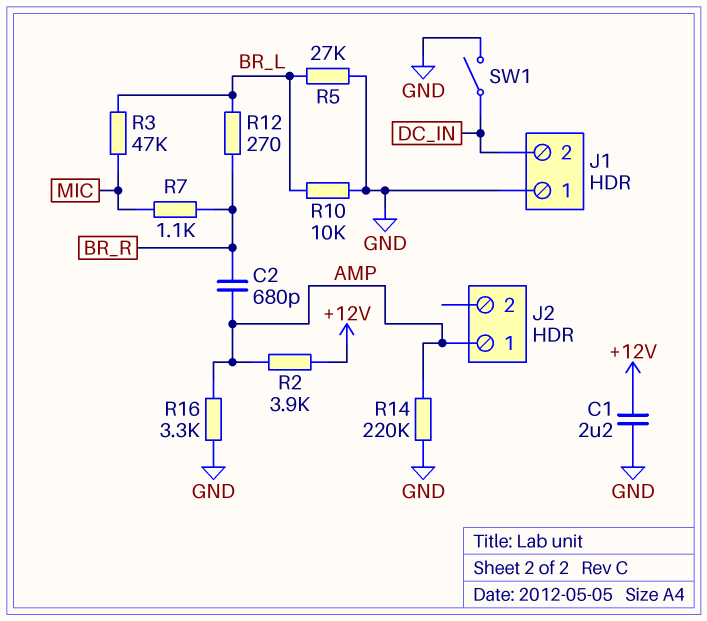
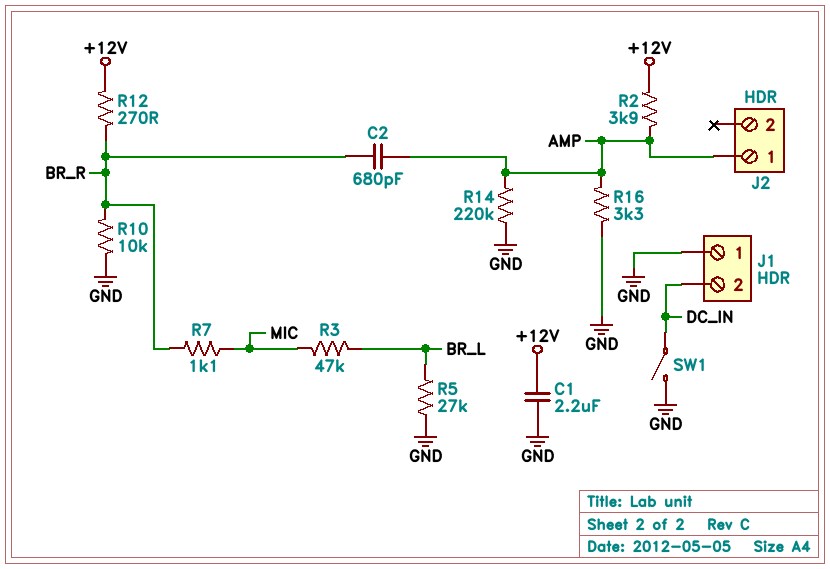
R10: 10k (BR_L, GND) -> 10k (BR_R, GND)
R12: 270 (BR_L, BR_R) -> 270 (+12V, BR_R)

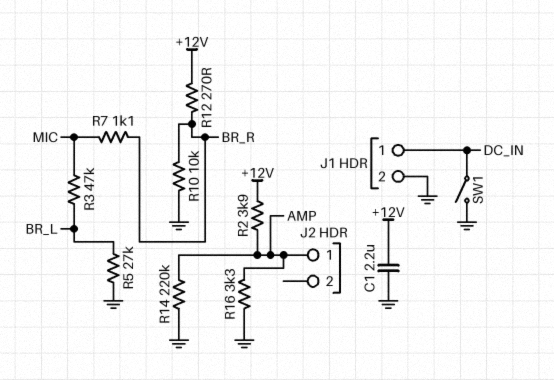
C2: 680pF (AMP, BR_R) -> none
J1 pin 1: GND -> DC_IN
J1 pin 2: DC_IN -> GND

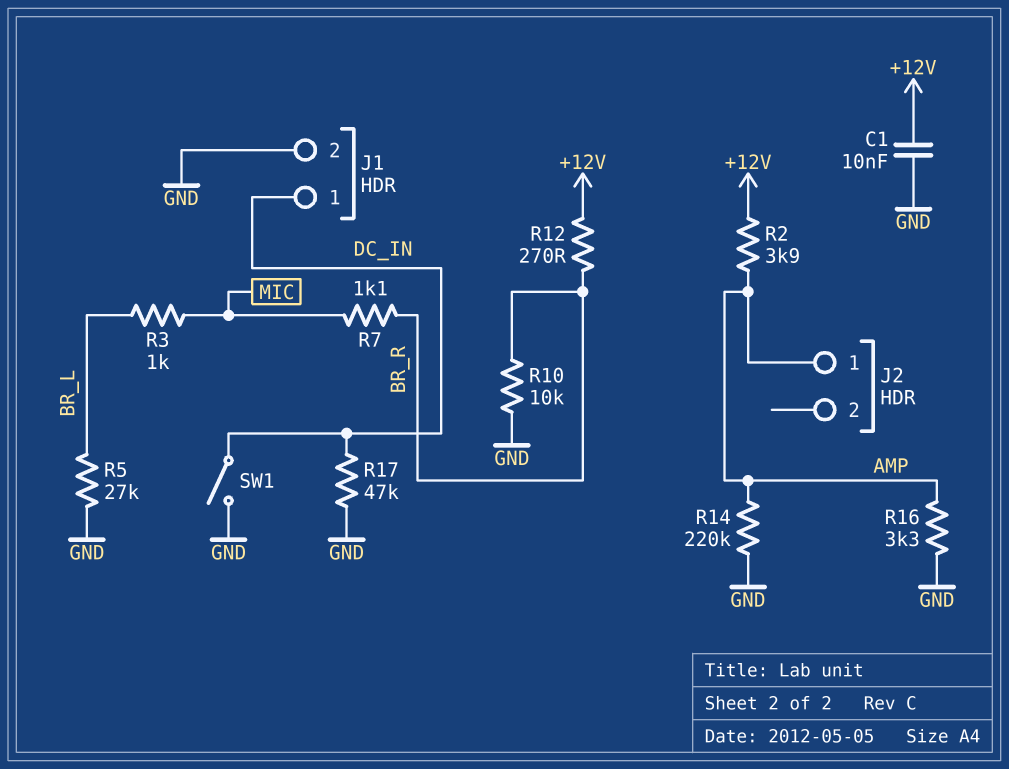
C1: 2.2uF (+12V, GND) -> 10nF (+12V, GND)
R3: 47k (BR_L, MIC) -> 1k (BR_L, MIC)
R17: none -> 47k (DC_IN, GND)

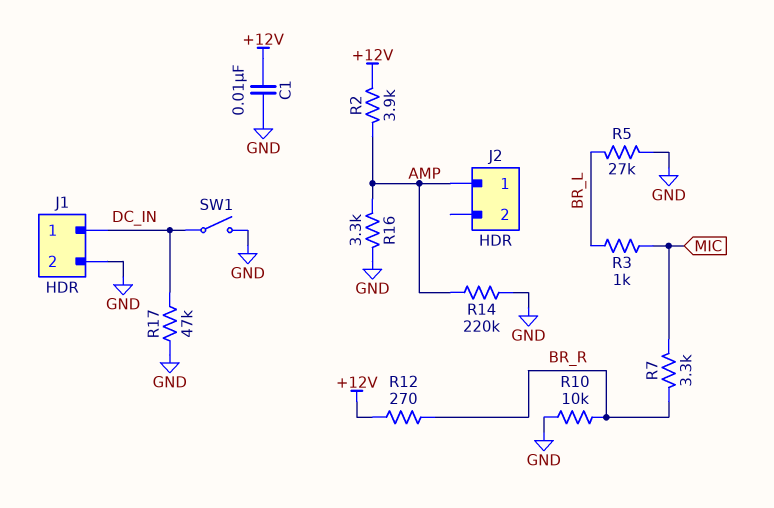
R7: 1.1k (BR_R, MIC) -> 3.3k (BR_R, MIC)

